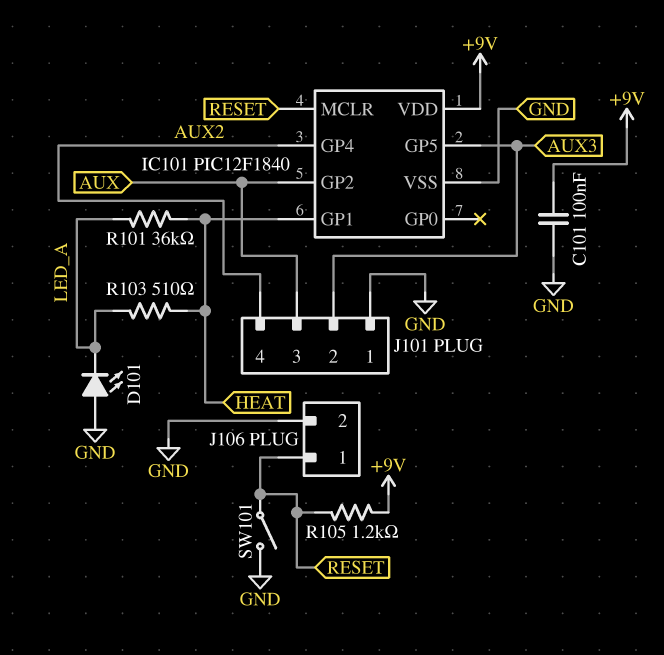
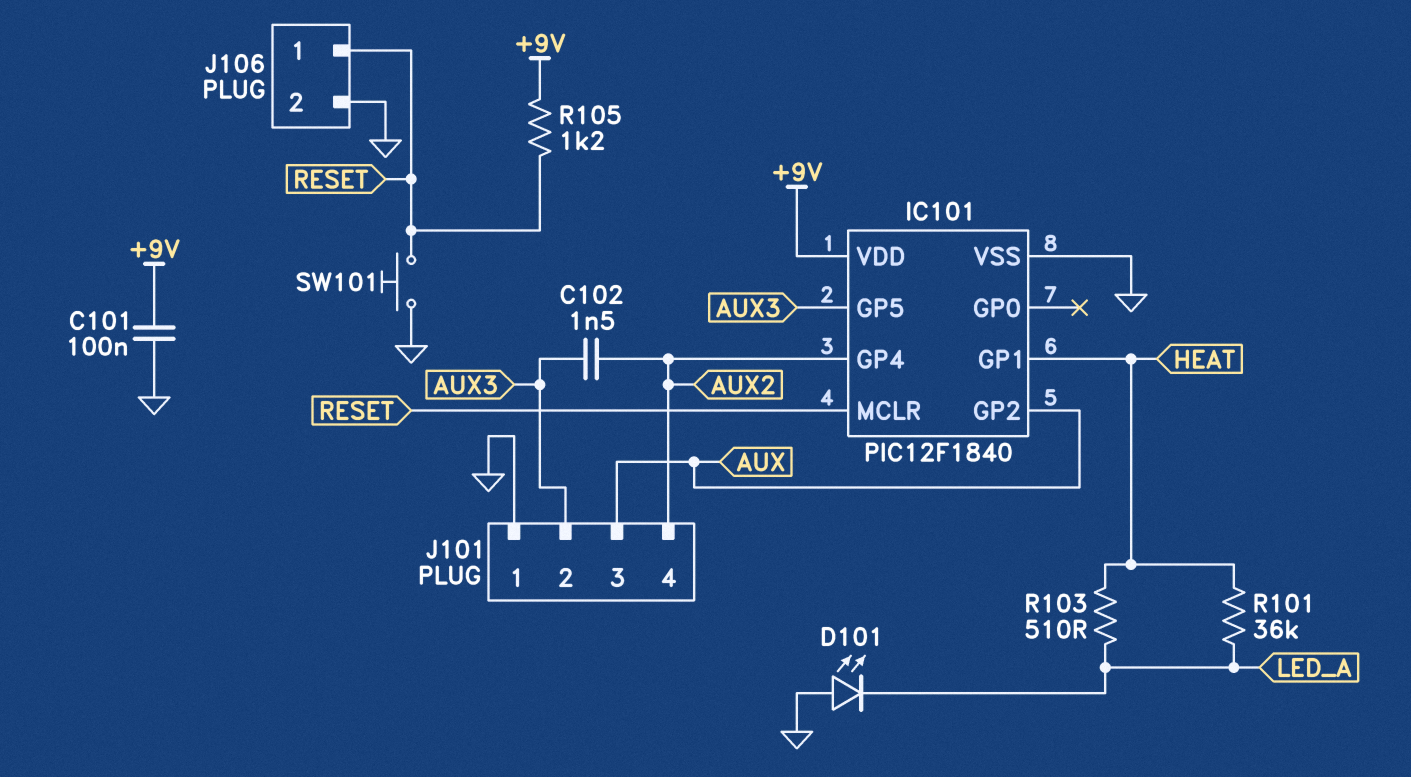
C102: none -> 1.5nF (AUX2, AUX3)
SW101: switch (GND, RESET) -> button (GND, RESET)

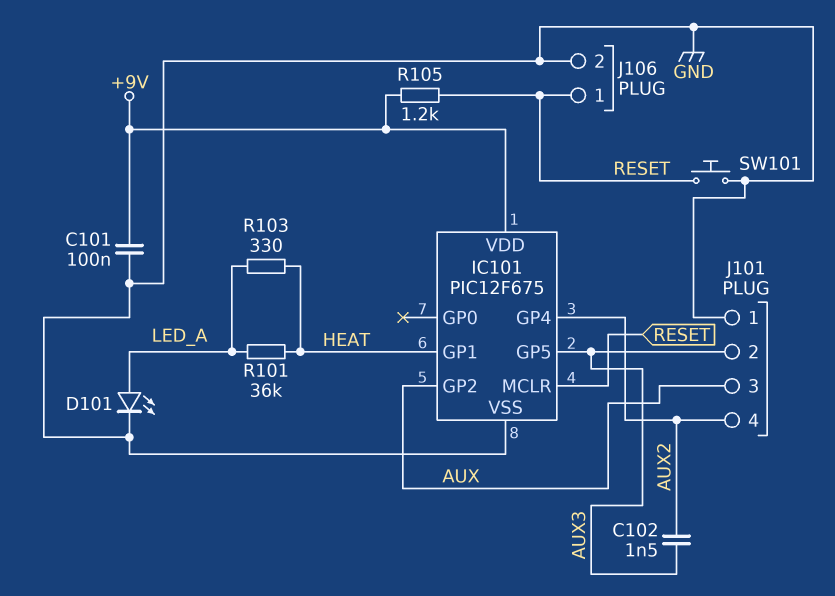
D101: LED (A GND, K LED_A) -> LED (A LED_A, K GND)
IC101: PIC12F1840 -> PIC12F675
R103: 510 (HEAT, LED_A) -> 330 (HEAT, LED_A)

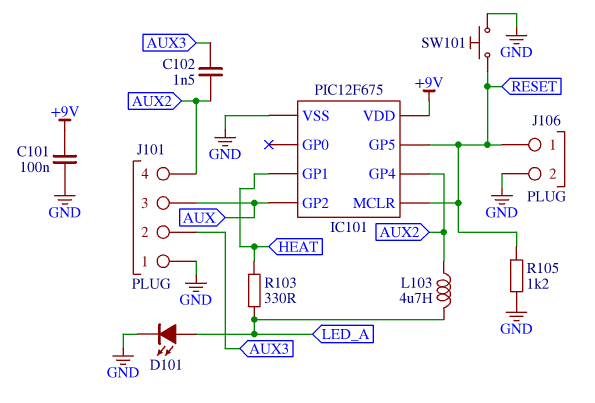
IC101 pin GP5: AUX3 -> RESET
L103: none -> 4.7uH (AUX2, LED_A)
R101: 36k (HEAT, LED_A) -> none
R105: 1.2k (+9V, RESET) -> 1.2k (GND, RESET)

